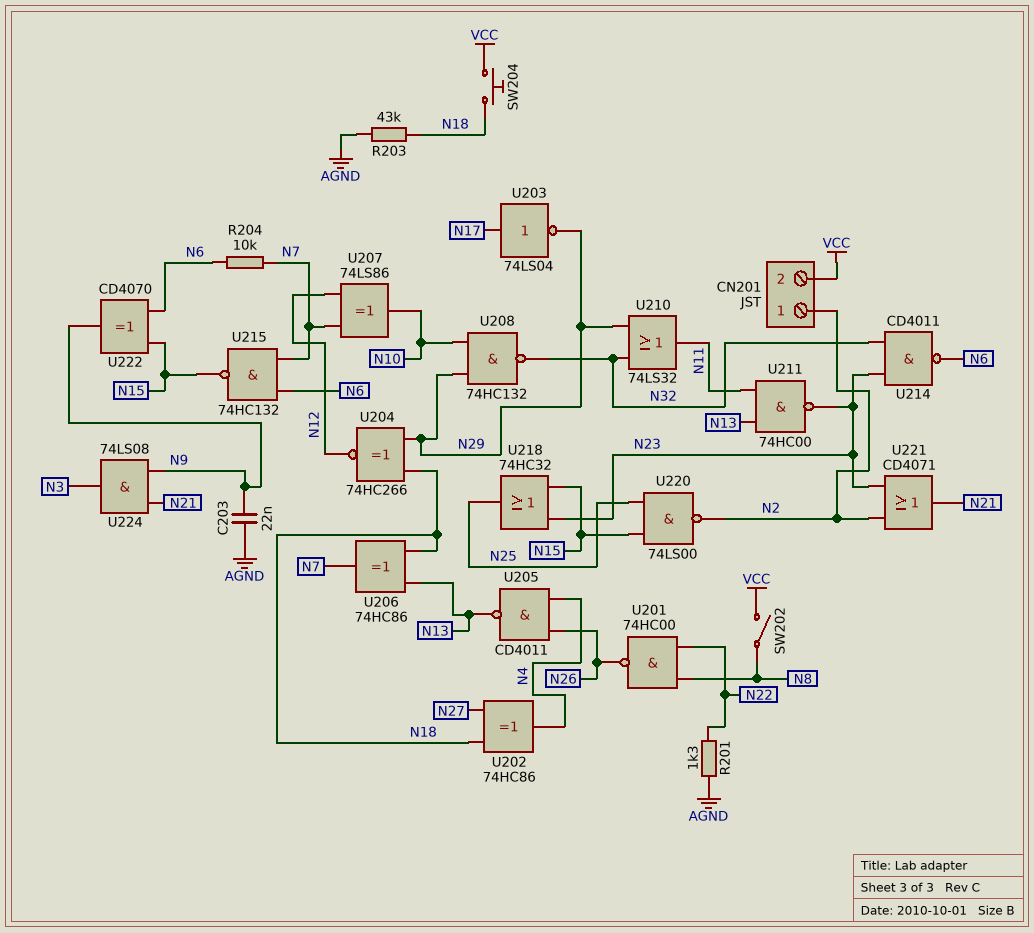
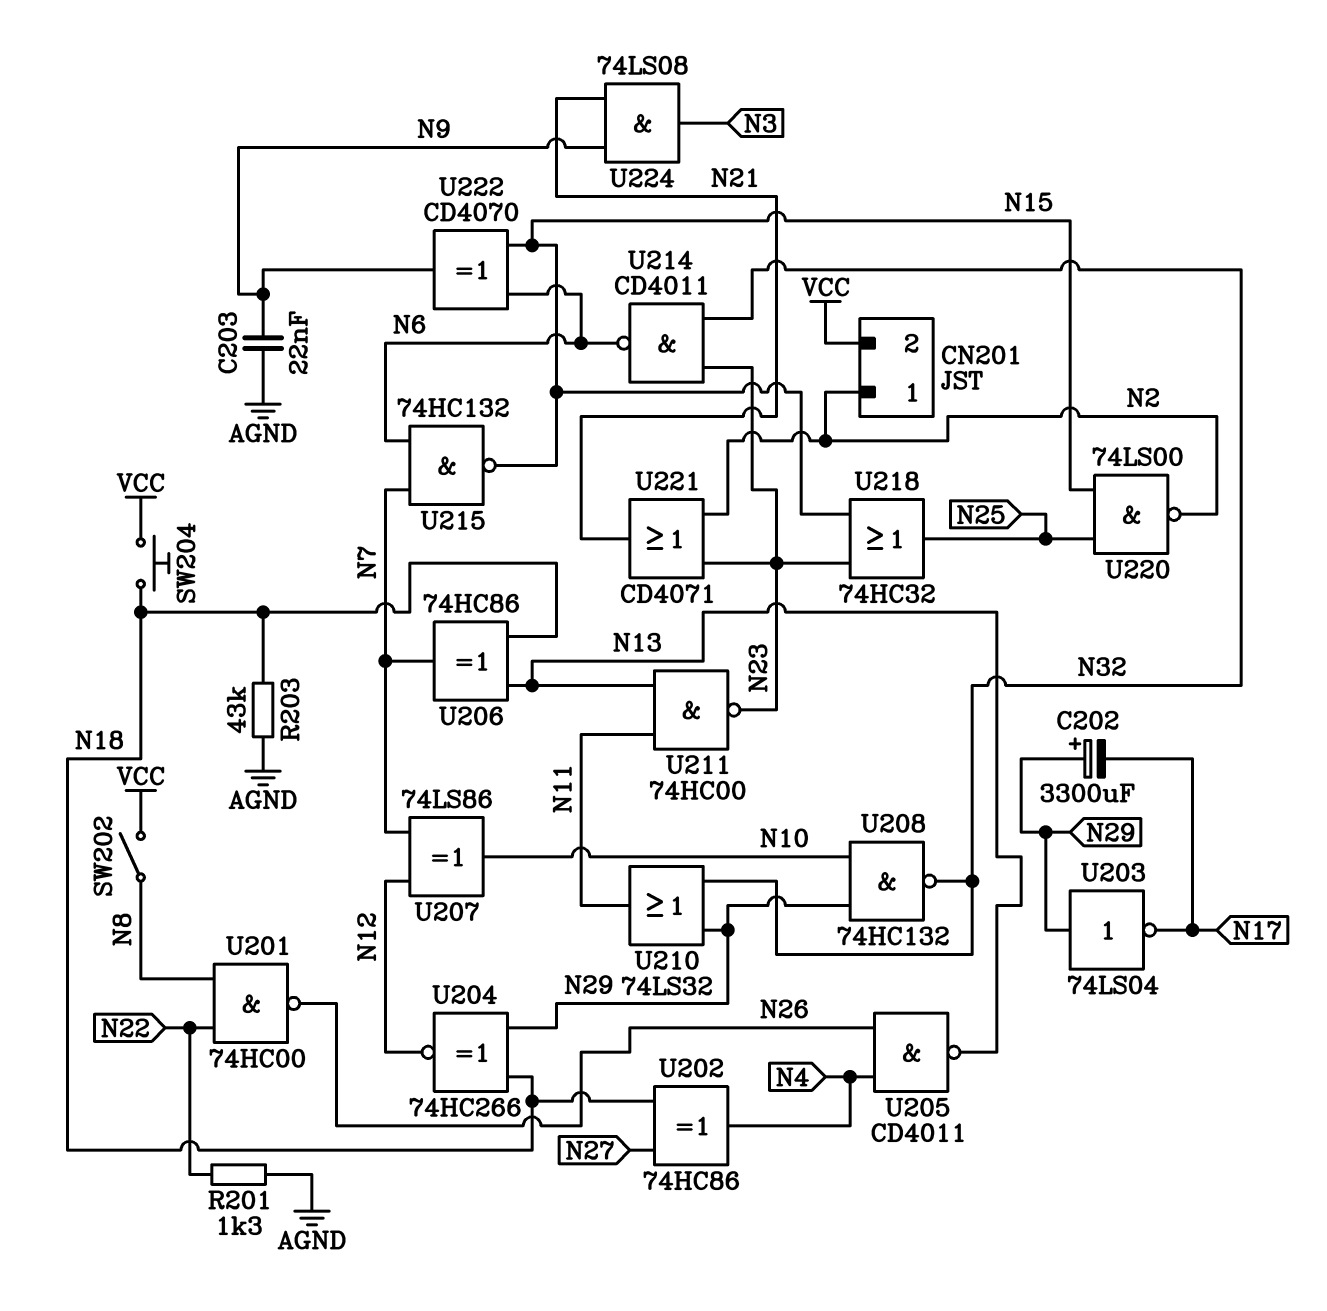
C202: none -> 3300uF (plus N29, minus N17)
R204: 10k (N6, N7) -> none
U203: NOT 74LS04 (in N17, out N29) -> NOT 74LS04 (in N29, out N17)

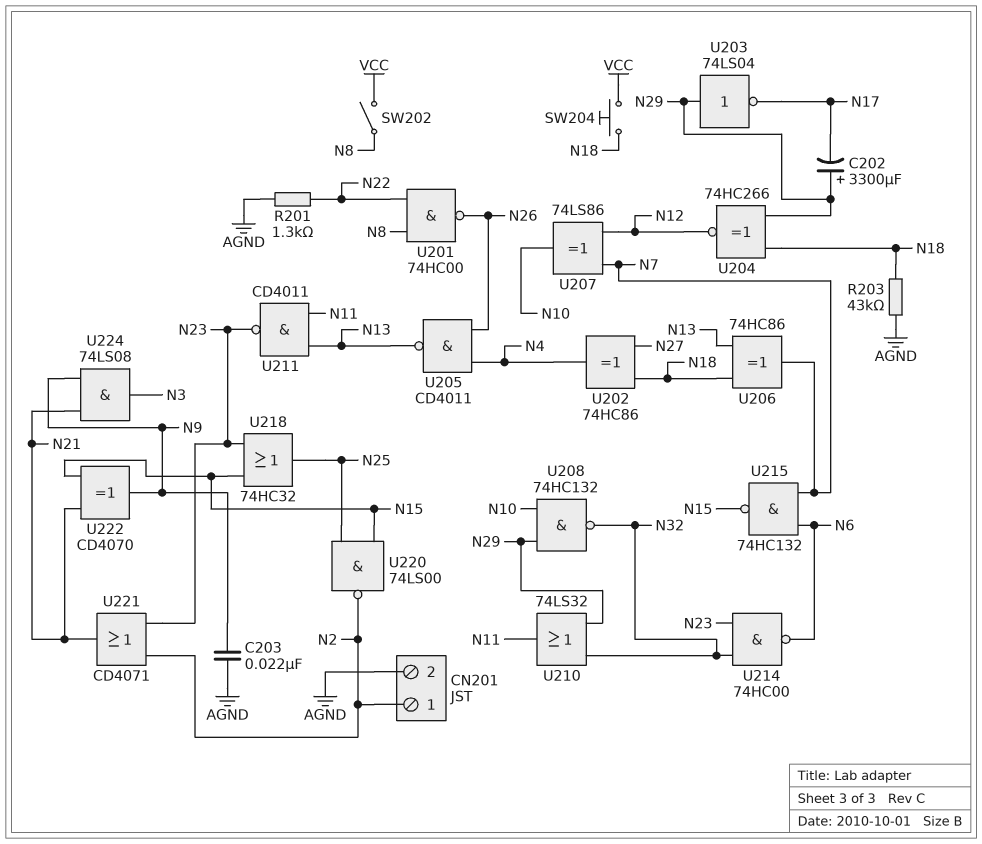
CN201 pin 2: VCC -> AGND
U211: NAND 74HC00 (in N11, in N13, out N23) -> NAND CD4011 (in N11, in N13, out N23)
U214: NAND CD4011 (in N23, in N32, out N6) -> NAND 74HC00 (in N23, in N32, out N6)
U222: XOR CD4070 (in N6, in N15, out N9) -> XOR CD4070 (in N15, in N21, out N9)

